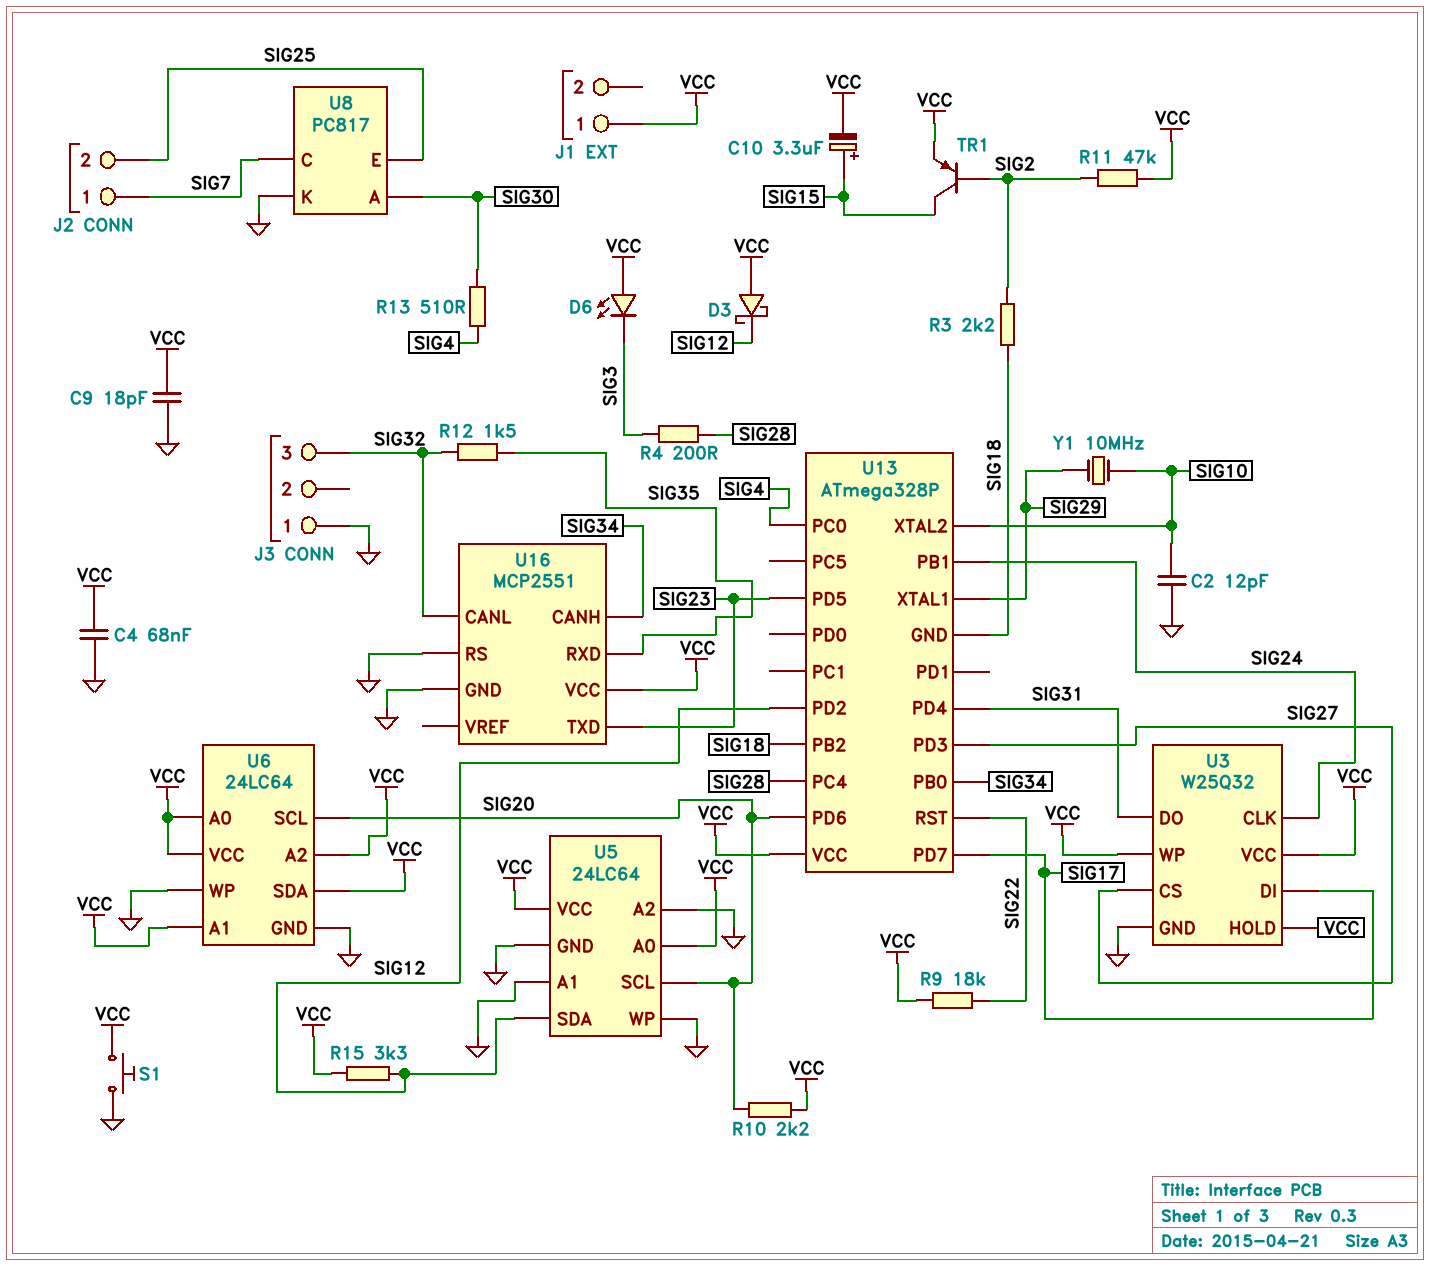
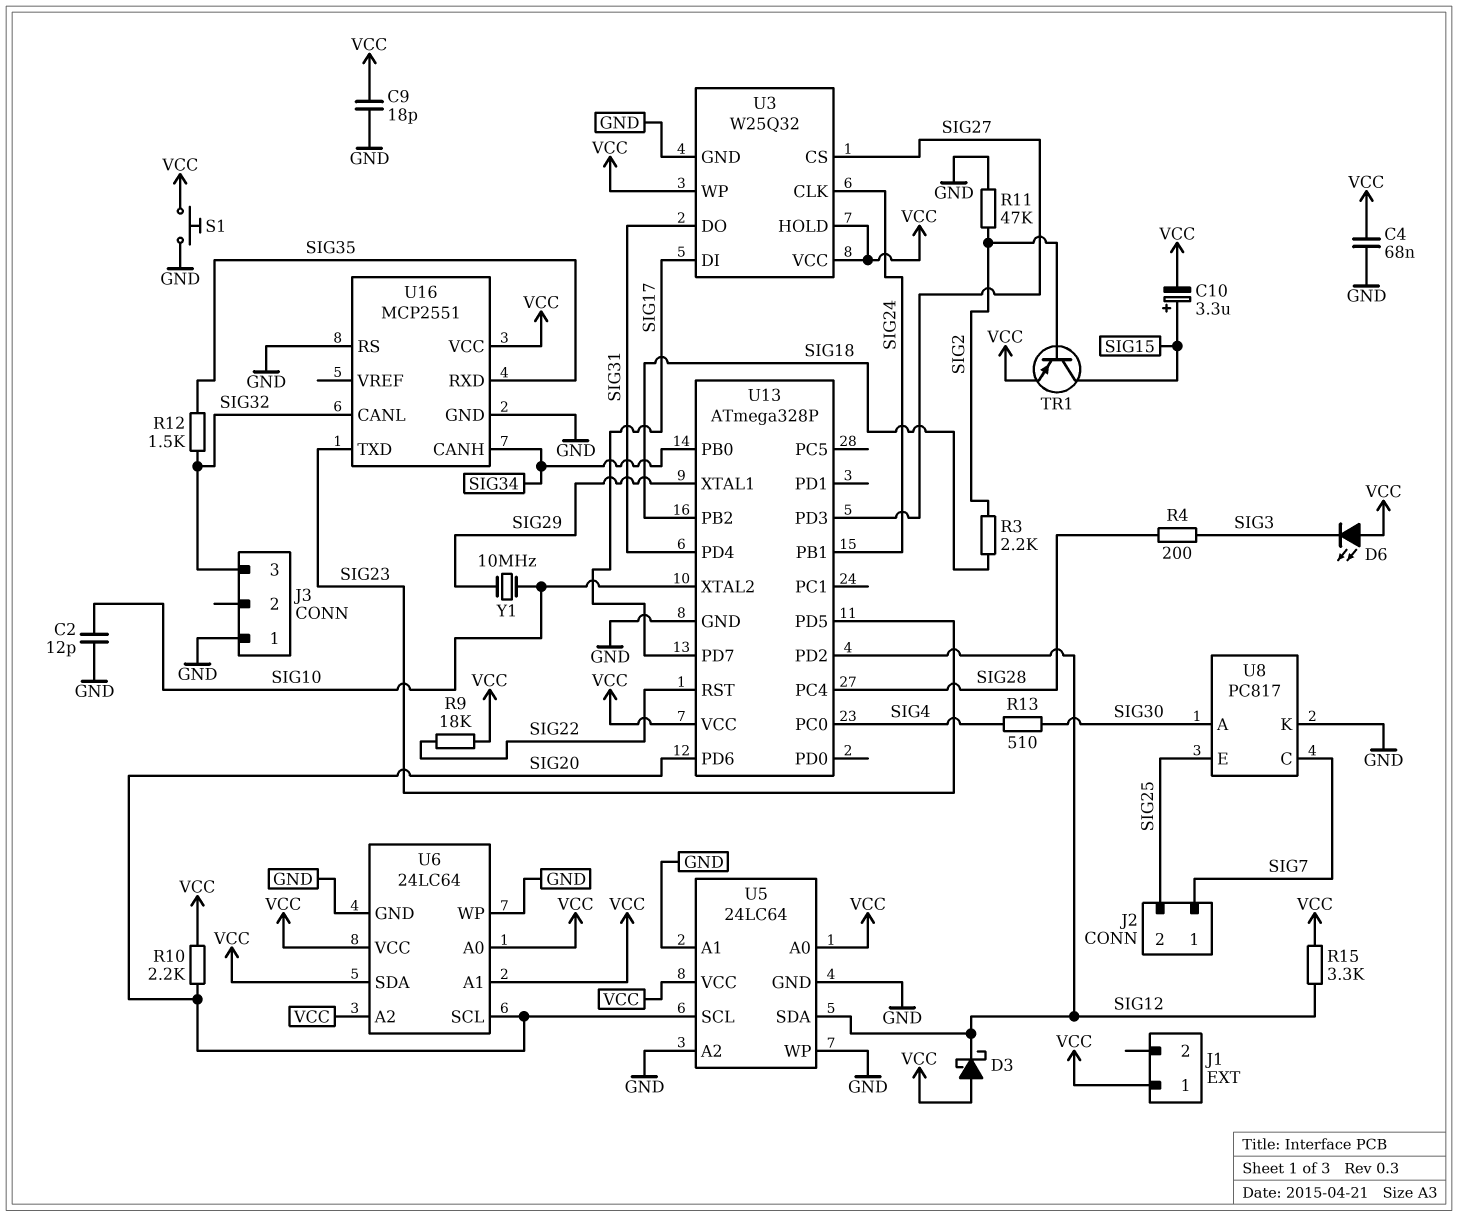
R11: 47k (SIG2, VCC) -> 47k (GND, SIG2)
U13 pin GND: SIG18 -> GND

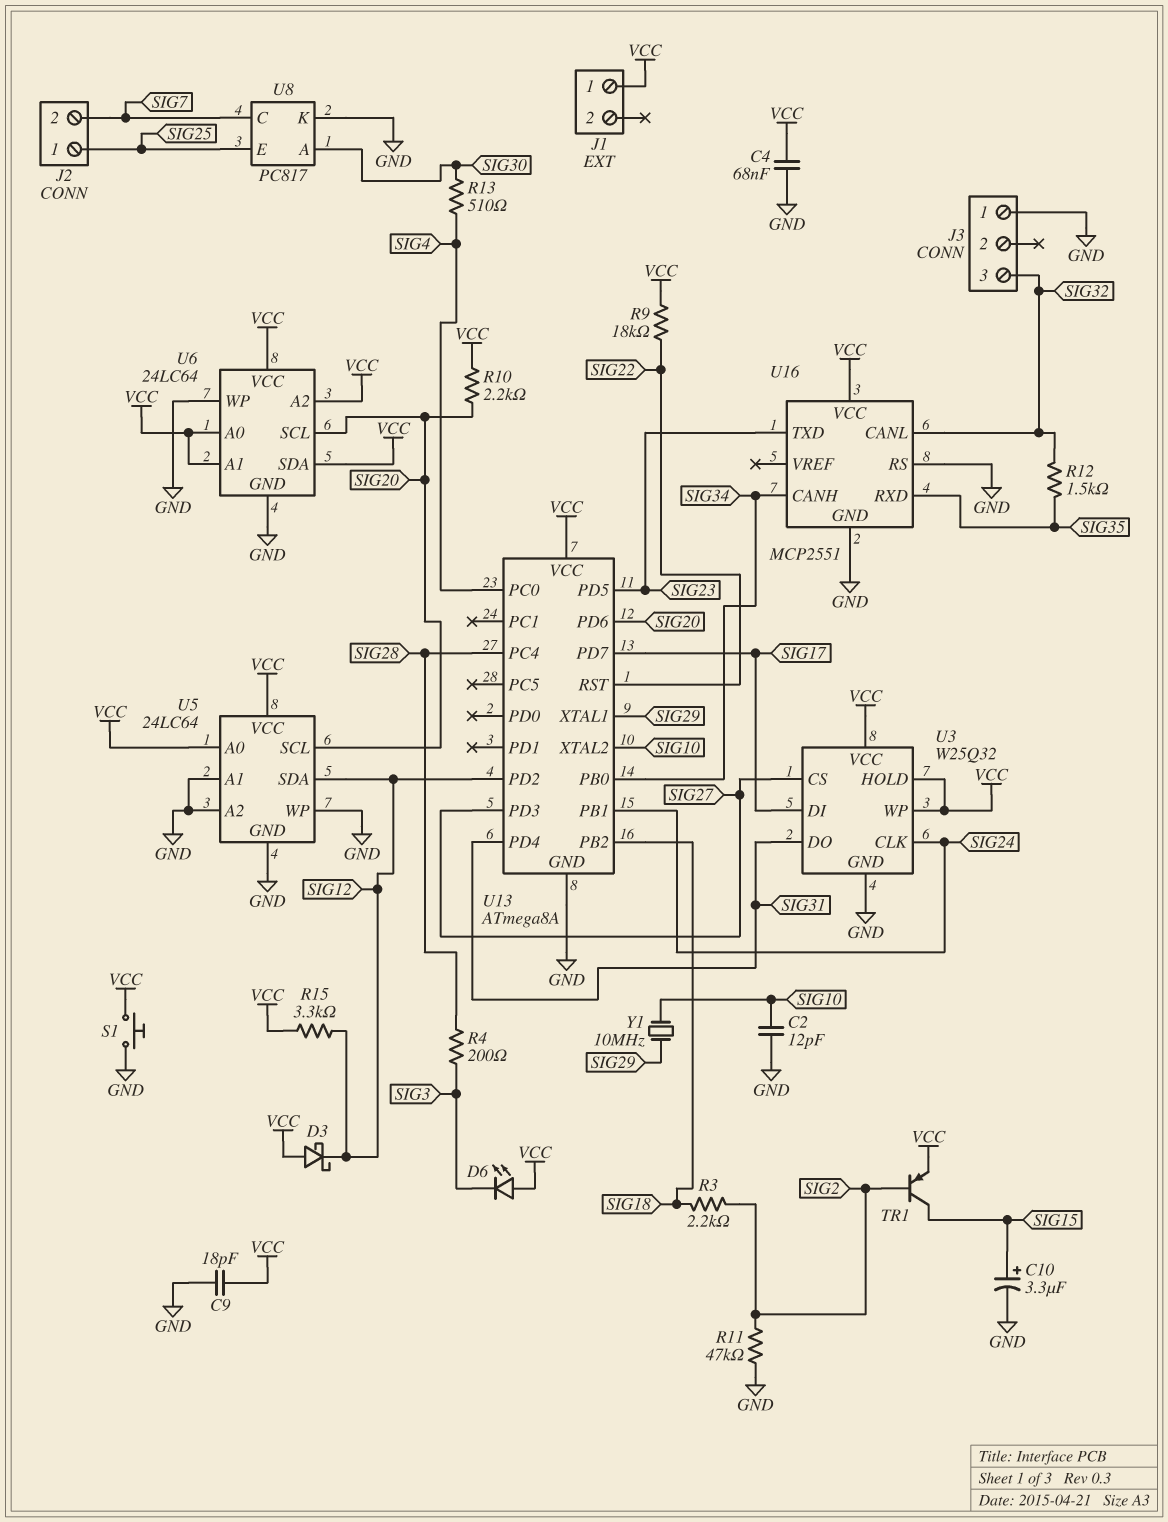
C10: 3.3uF (plus SIG15, minus VCC) -> 3.3uF (plus SIG15, minus GND)
J2 pin 1: SIG7 -> SIG25
J2 pin 2: SIG25 -> SIG7
U13: ATmega328P -> ATmega8A

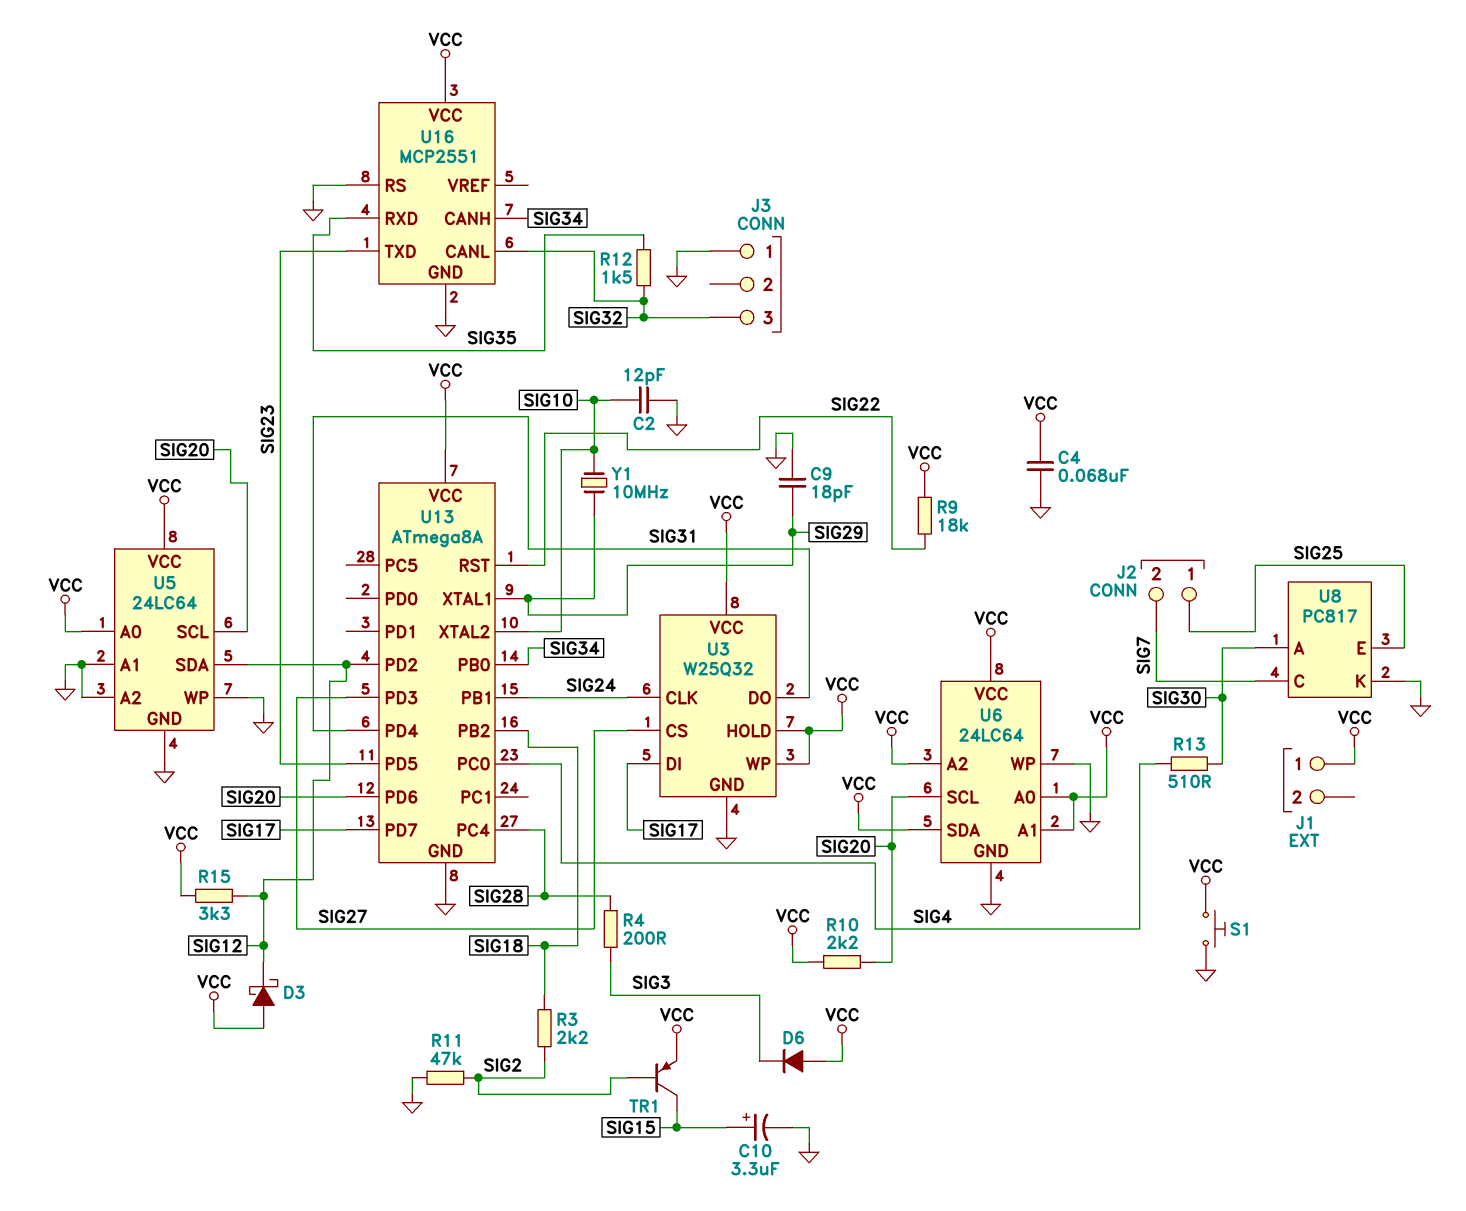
C9: 18pF (GND, VCC) -> 18pF (GND, SIG29)
D6: LED (A VCC, K SIG3) -> diode (A VCC, K SIG3)

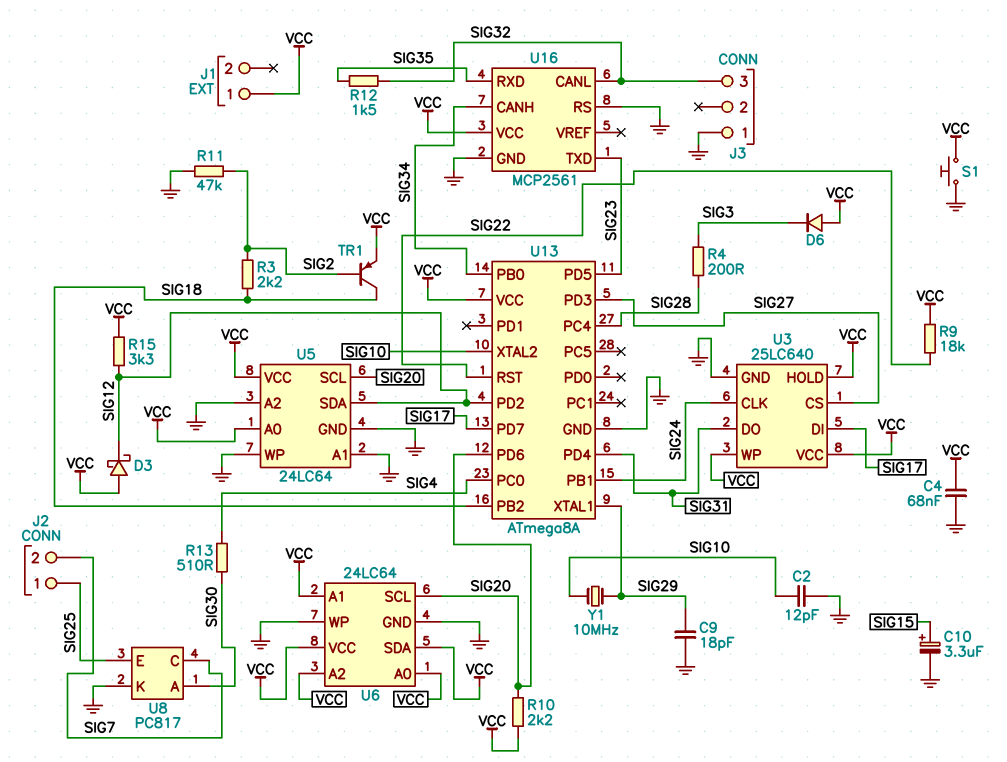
TR1: PNP (B SIG2, C SIG15, E VCC) -> PNP (B SIG2, C SIG18, E VCC)
U3: W25Q32 -> 25LC640
U16: MCP2551 -> MCP2561

